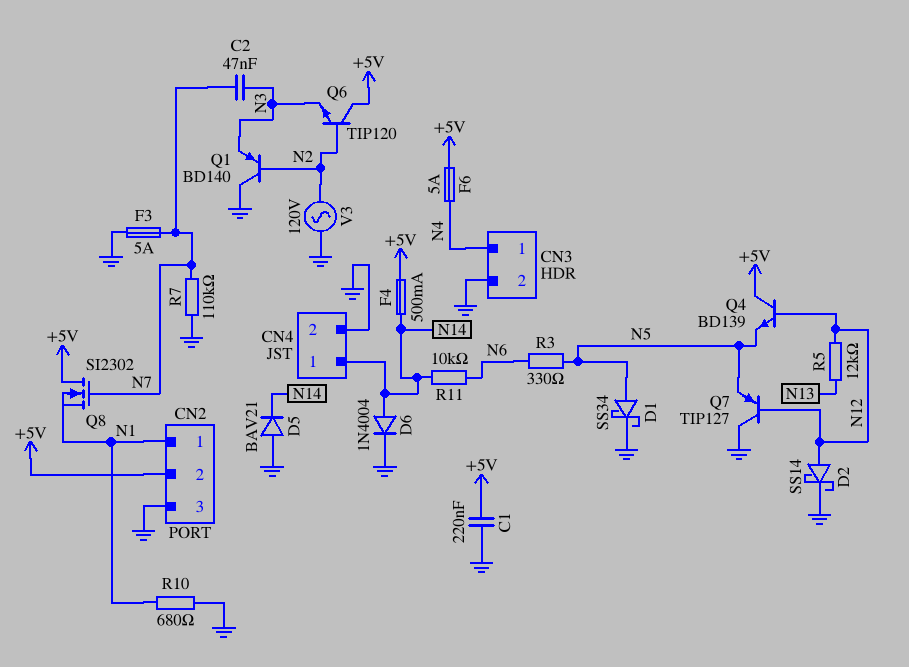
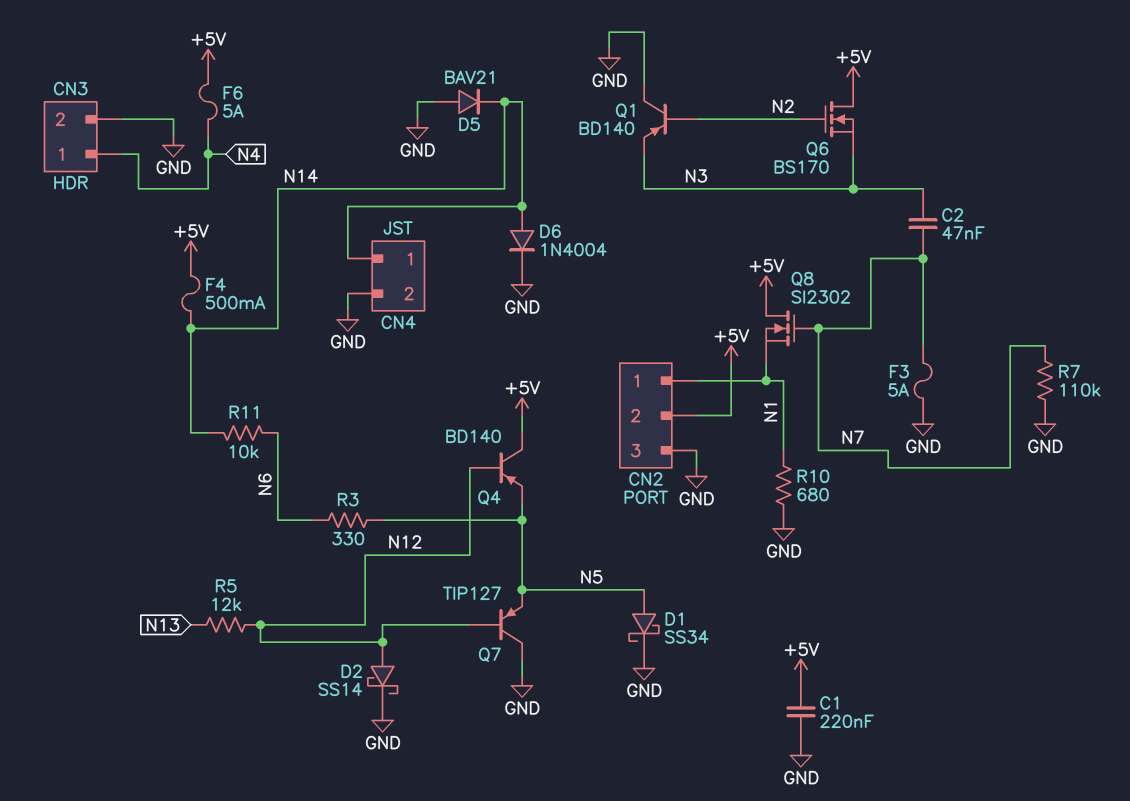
Q4: NPN BD139 (B N12, C +5V, E N5) -> PNP BD140 (B N12, C +5V, E N5)
Q6: NPN TIP120 (B N2, C +5V, E N3) -> NMOS BS170 (G N2, D +5V, S N3)
V3: AC 120V (GND, N2) -> none

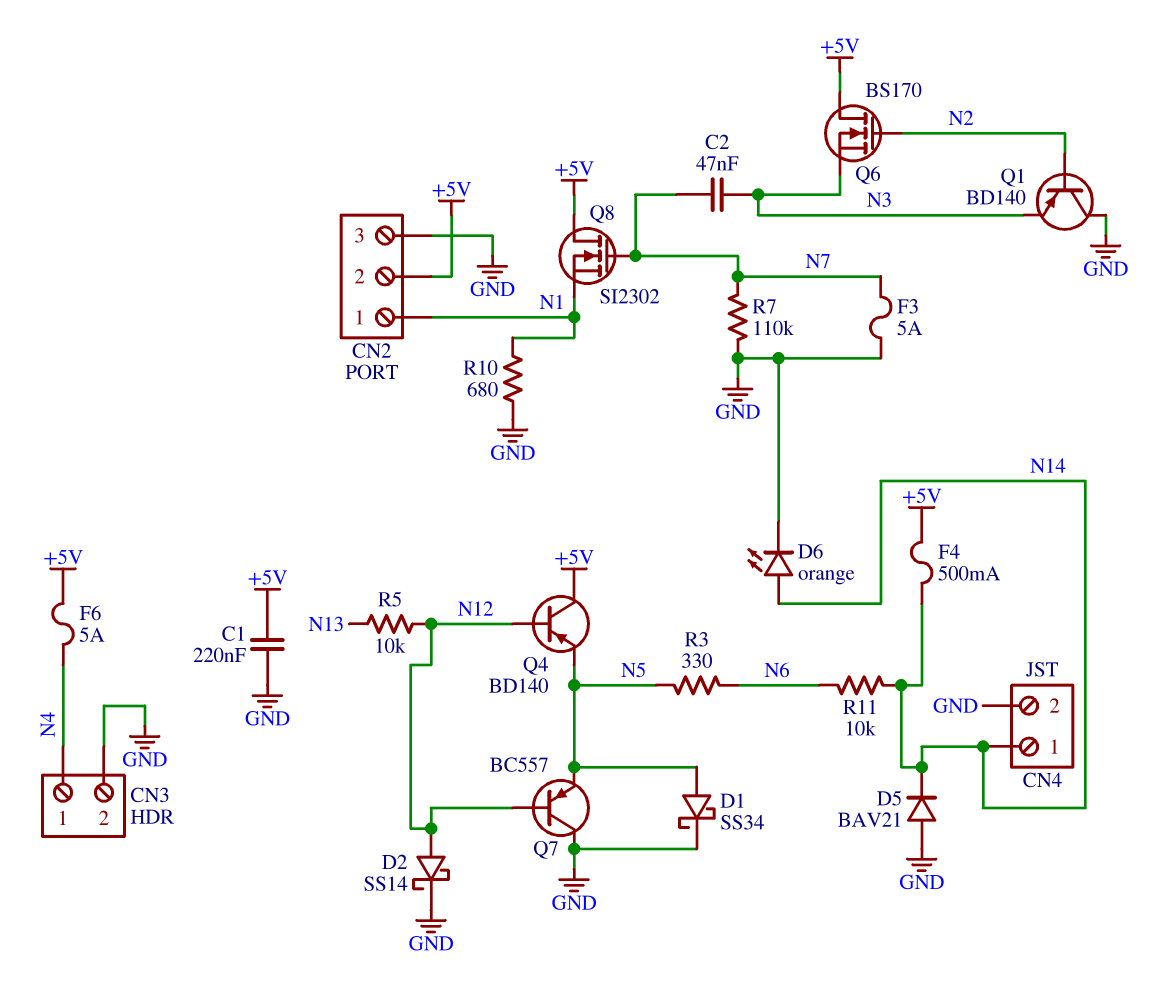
D6: diode 1N4004 (A N14, K GND) -> LED orange (A N14, K GND)
Q7: PNP TIP127 (B N12, C GND, E N5) -> PNP BC557 (B N12, C GND, E N5)
R5: 12k (N12, N13) -> 10k (N12, N13)

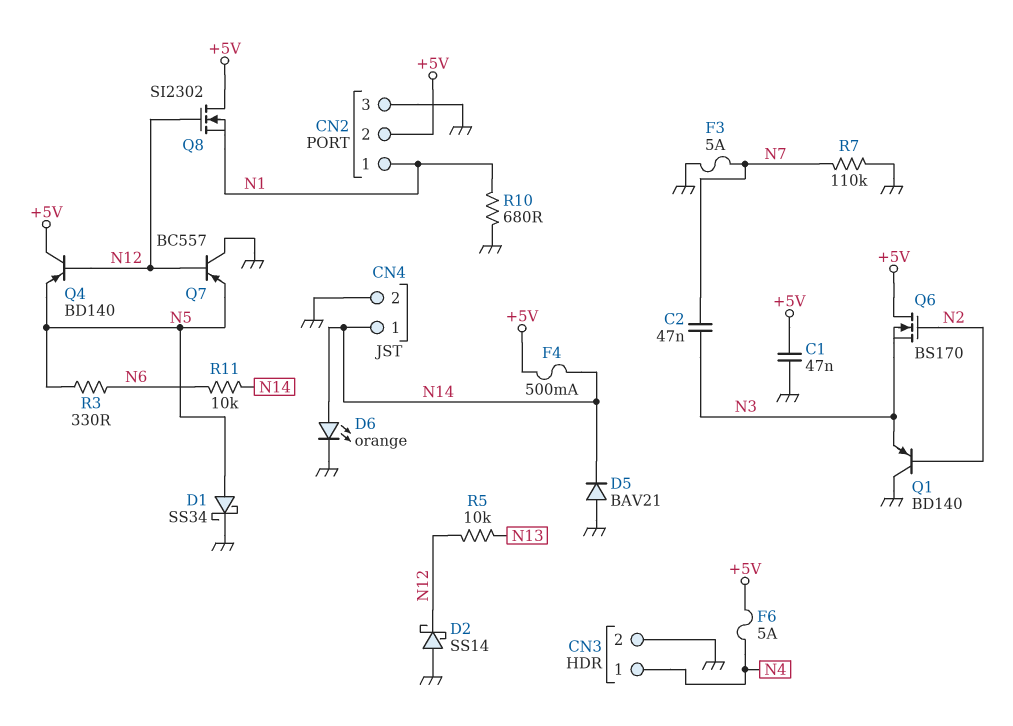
C1: 220nF (+5V, GND) -> 47nF (+5V, GND)
D2: schottky SS14 (A N12, K GND) -> schottky SS14 (A GND, K N12)
Q8: NMOS SI2302 (G N7, D +5V, S N1) -> NMOS SI2302 (G N12, D +5V, S N1)

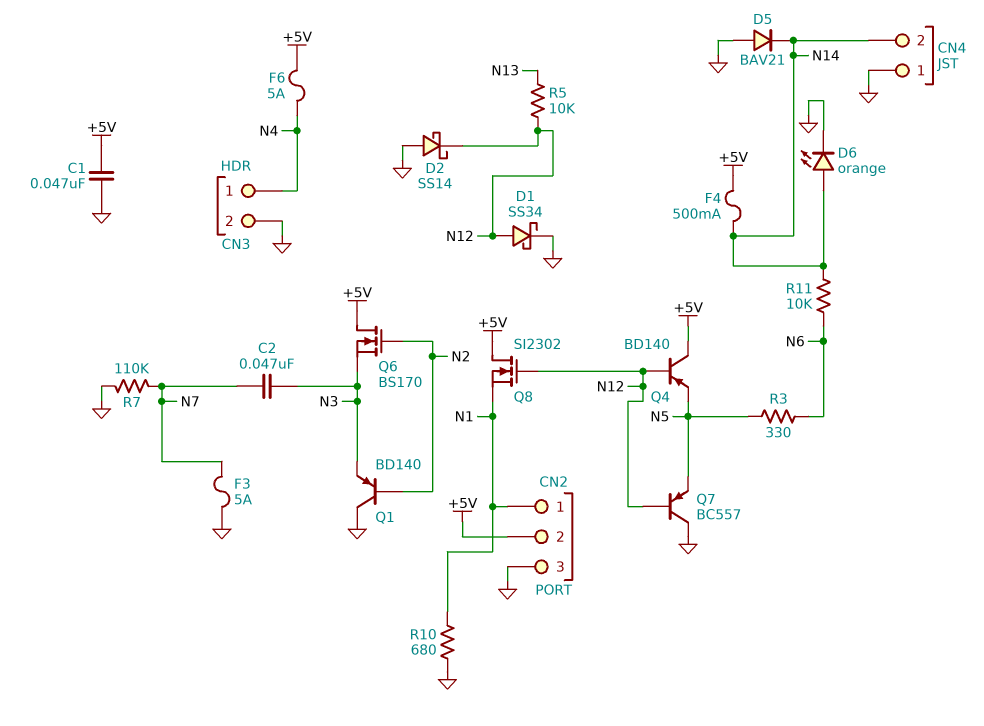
CN4 pin 1: N14 -> GND
CN4 pin 2: GND -> N14
D1: schottky SS34 (A N5, K GND) -> schottky SS34 (A N12, K GND)

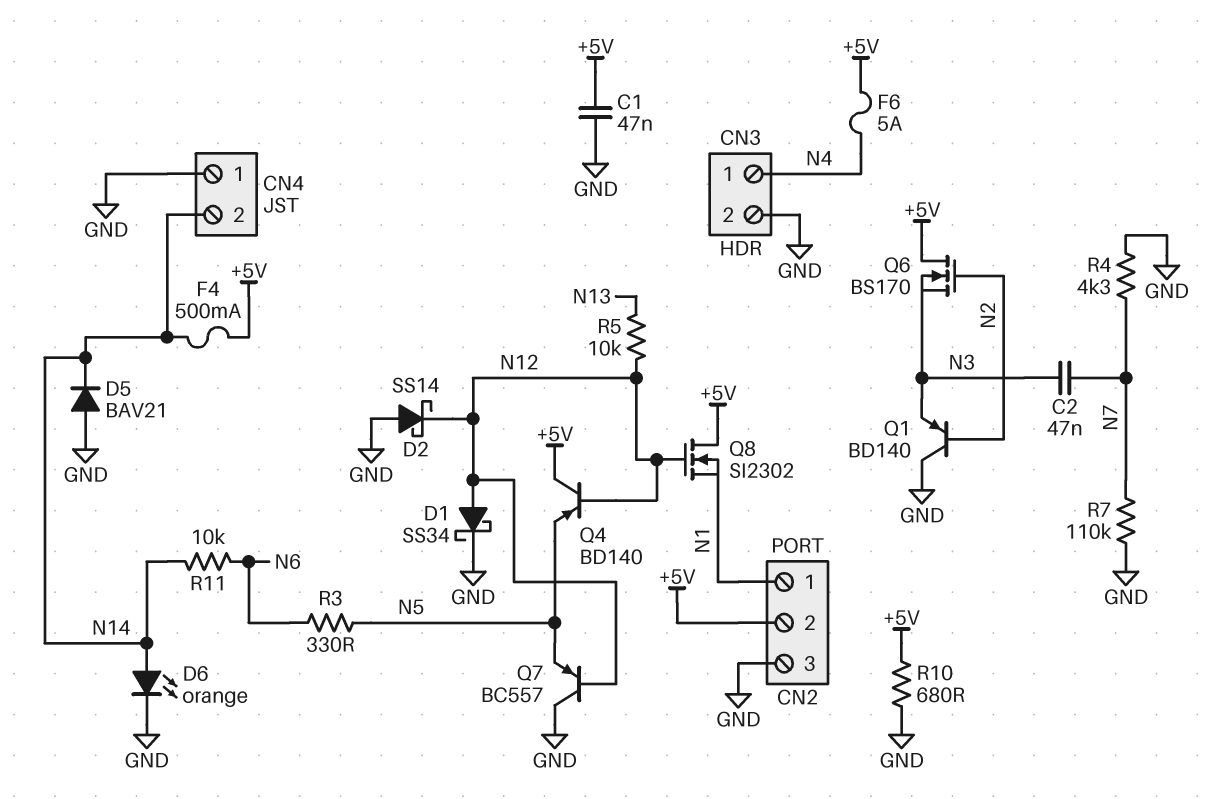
F3: 5A (GND, N7) -> none
R4: none -> 4.3k (GND, N7)
R10: 680 (GND, N1) -> 680 (+5V, GND)

